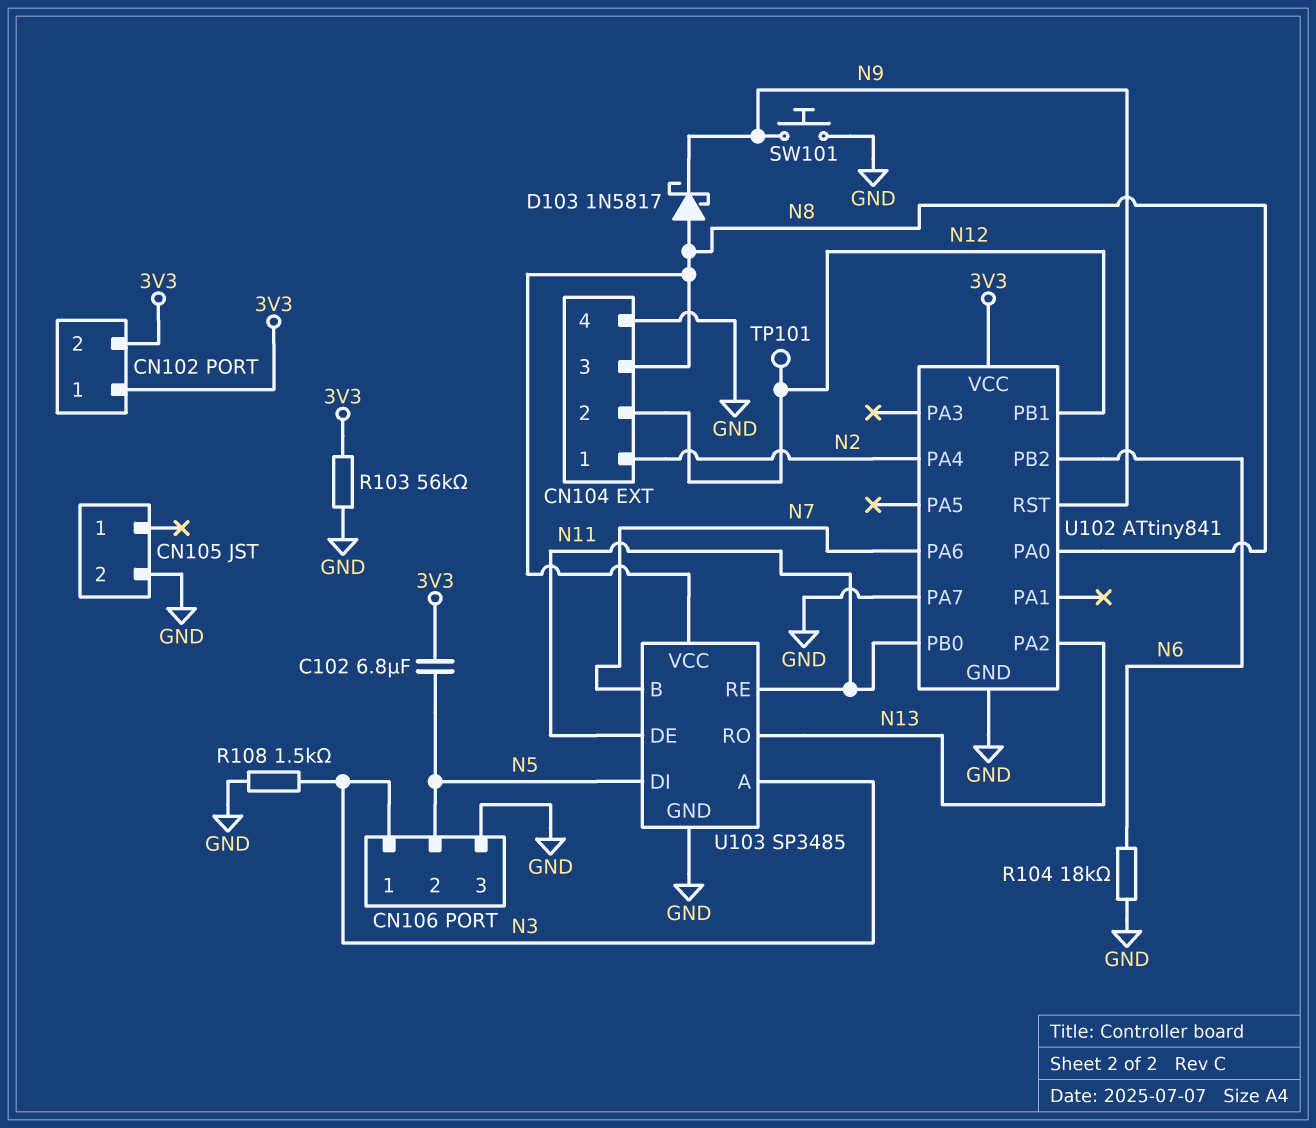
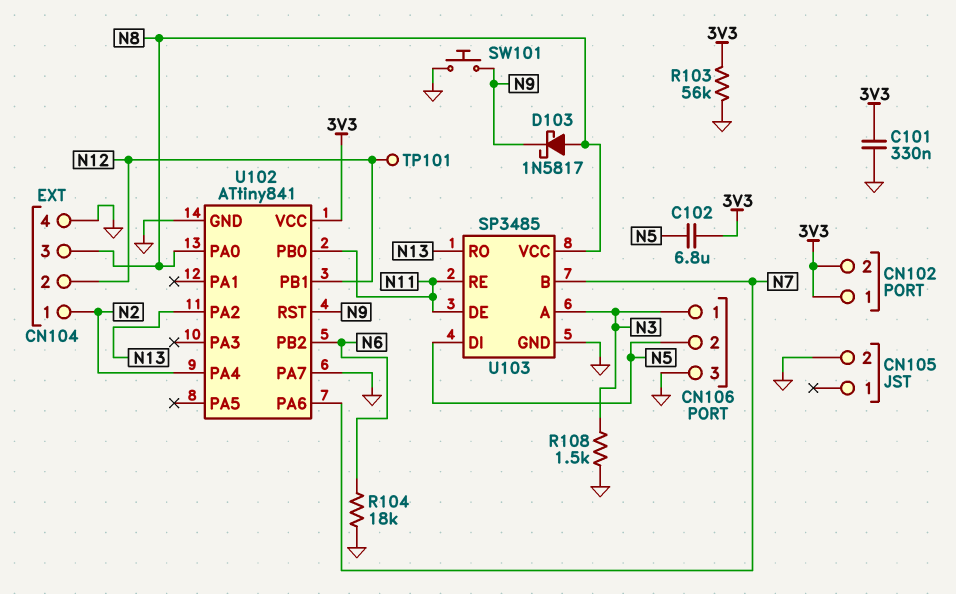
C101: none -> 330nF (3V3, GND)

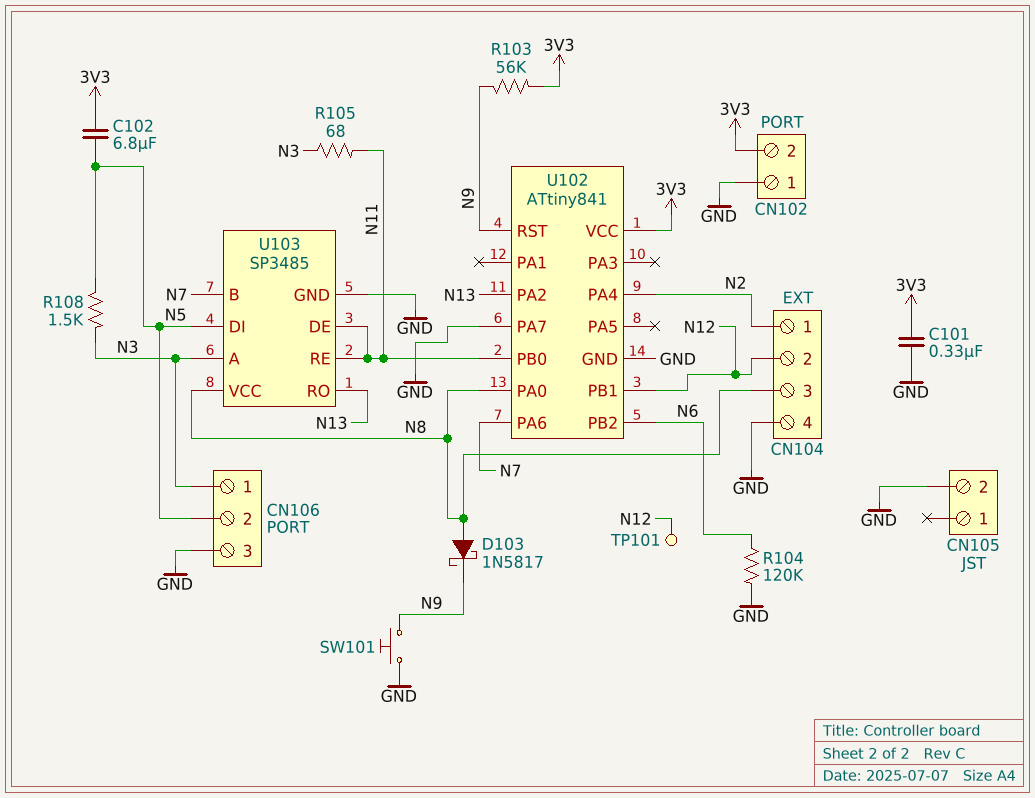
CN102 pin 1: 3V3 -> GND
R103: 56k (3V3, GND) -> 56k (3V3, N9)
R104: 18k (GND, N6) -> 120k (GND, N6)
R105: none -> 68 (N3, N11)
R108: 1.5k (GND, N3) -> 1.5k (N3, N5)

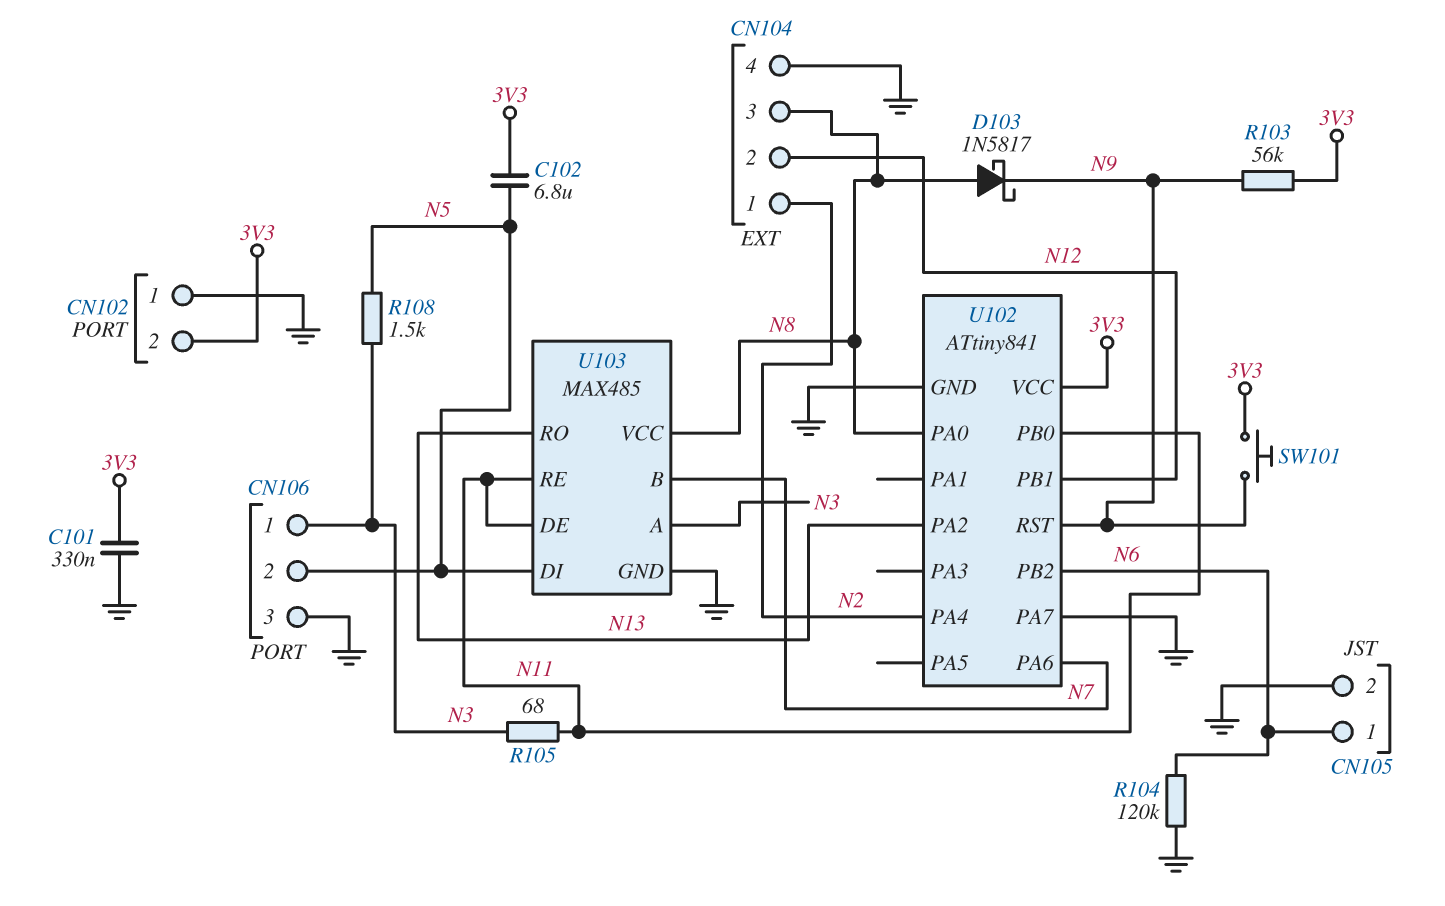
CN105 pin 1: none -> N6
SW101: button (GND, N9) -> button (3V3, N9)
TP101: test point (N12) -> none
U103: SP3485 -> MAX485

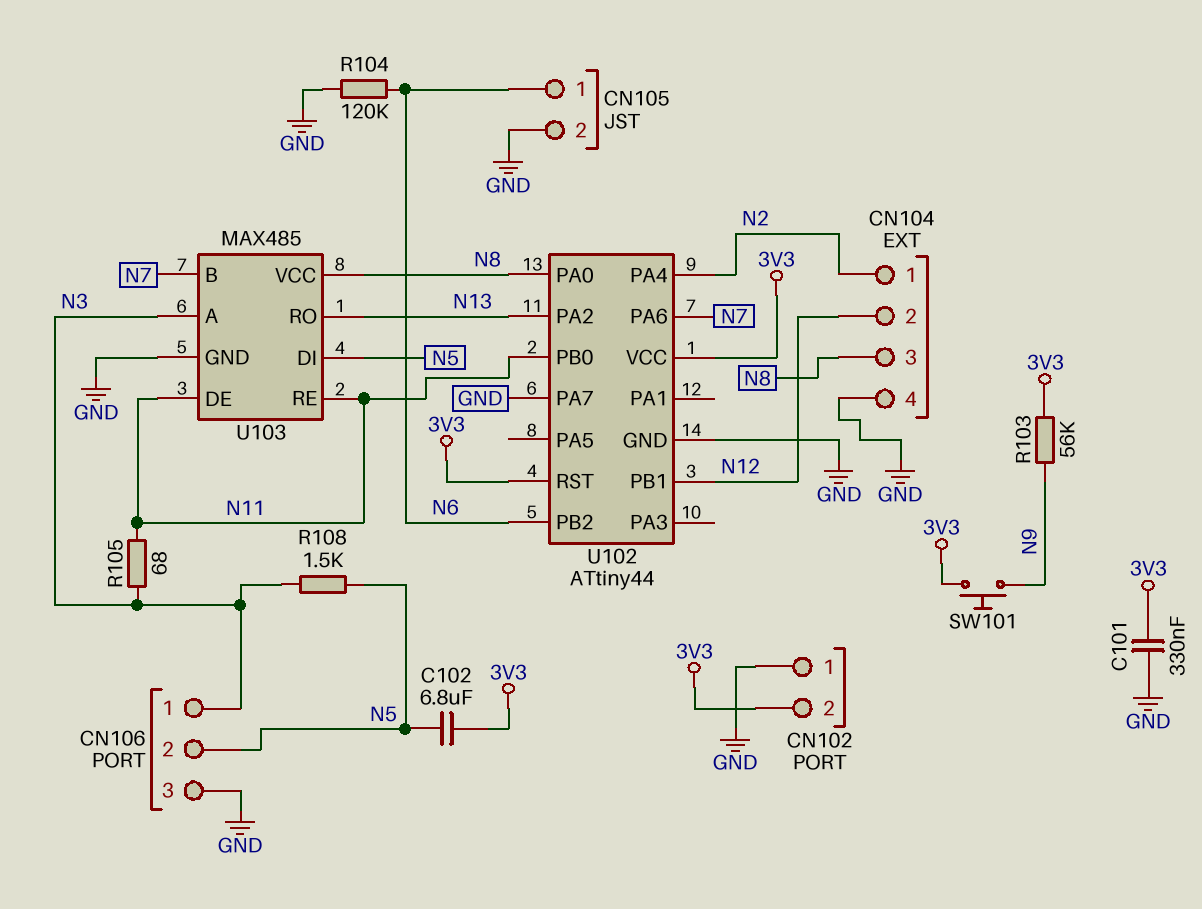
D103: schottky 1N5817 (A N8, K N9) -> none
U102: ATtiny841 -> ATtiny44
U102 pin RST: N9 -> 3V3

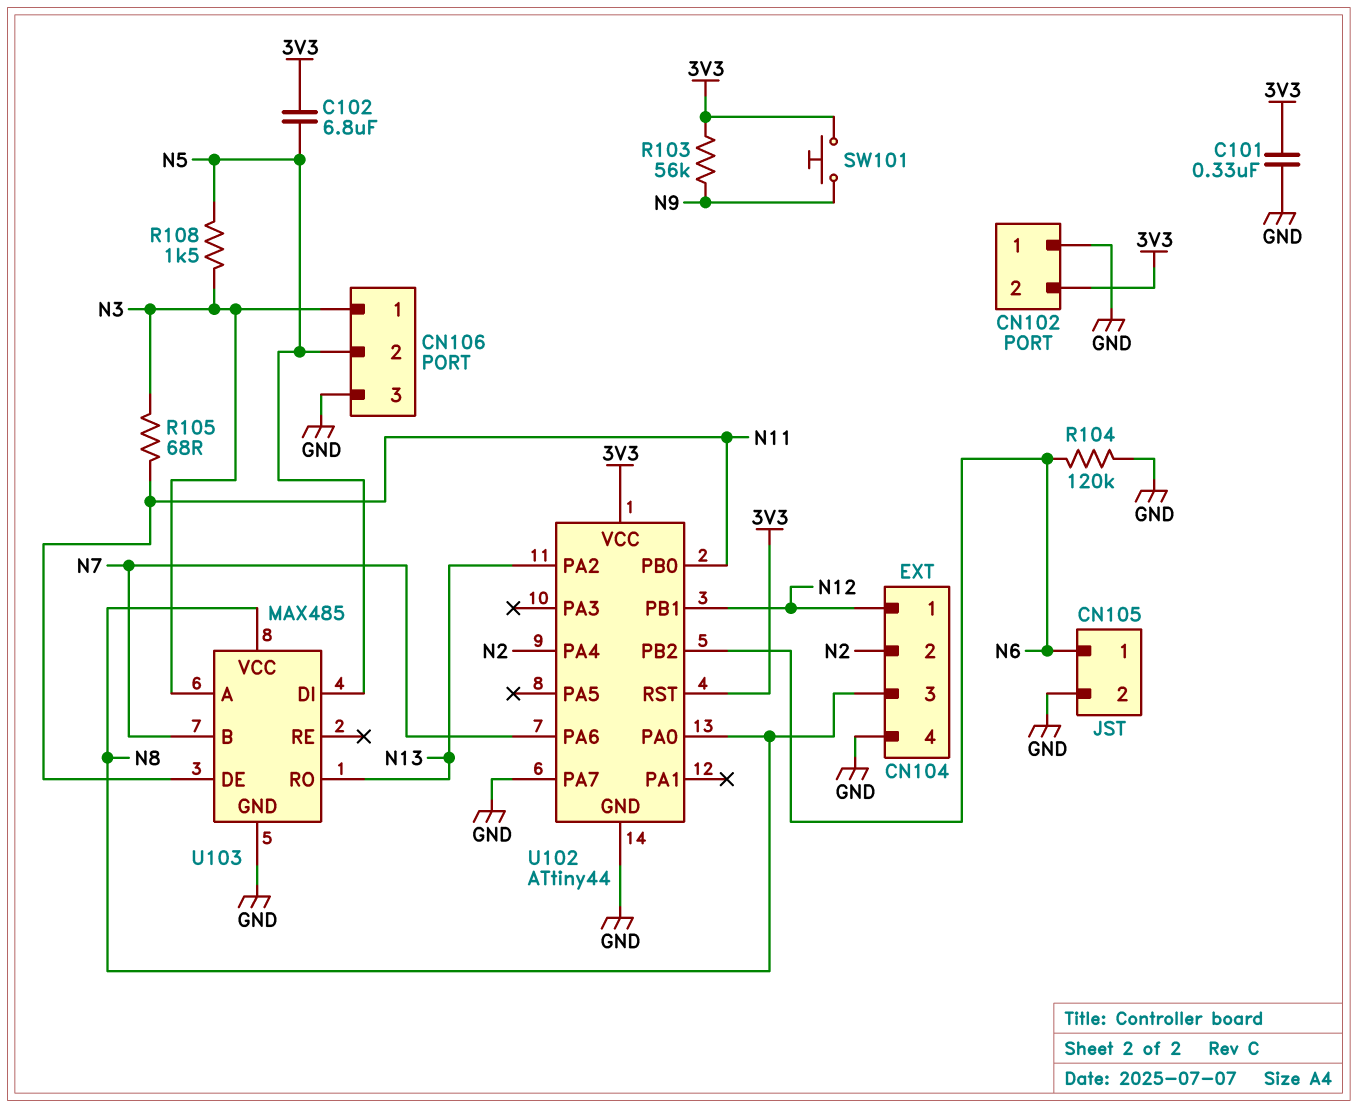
CN104 pin 1: N2 -> N12
CN104 pin 2: N12 -> N2
U103 pin RE: N11 -> none

